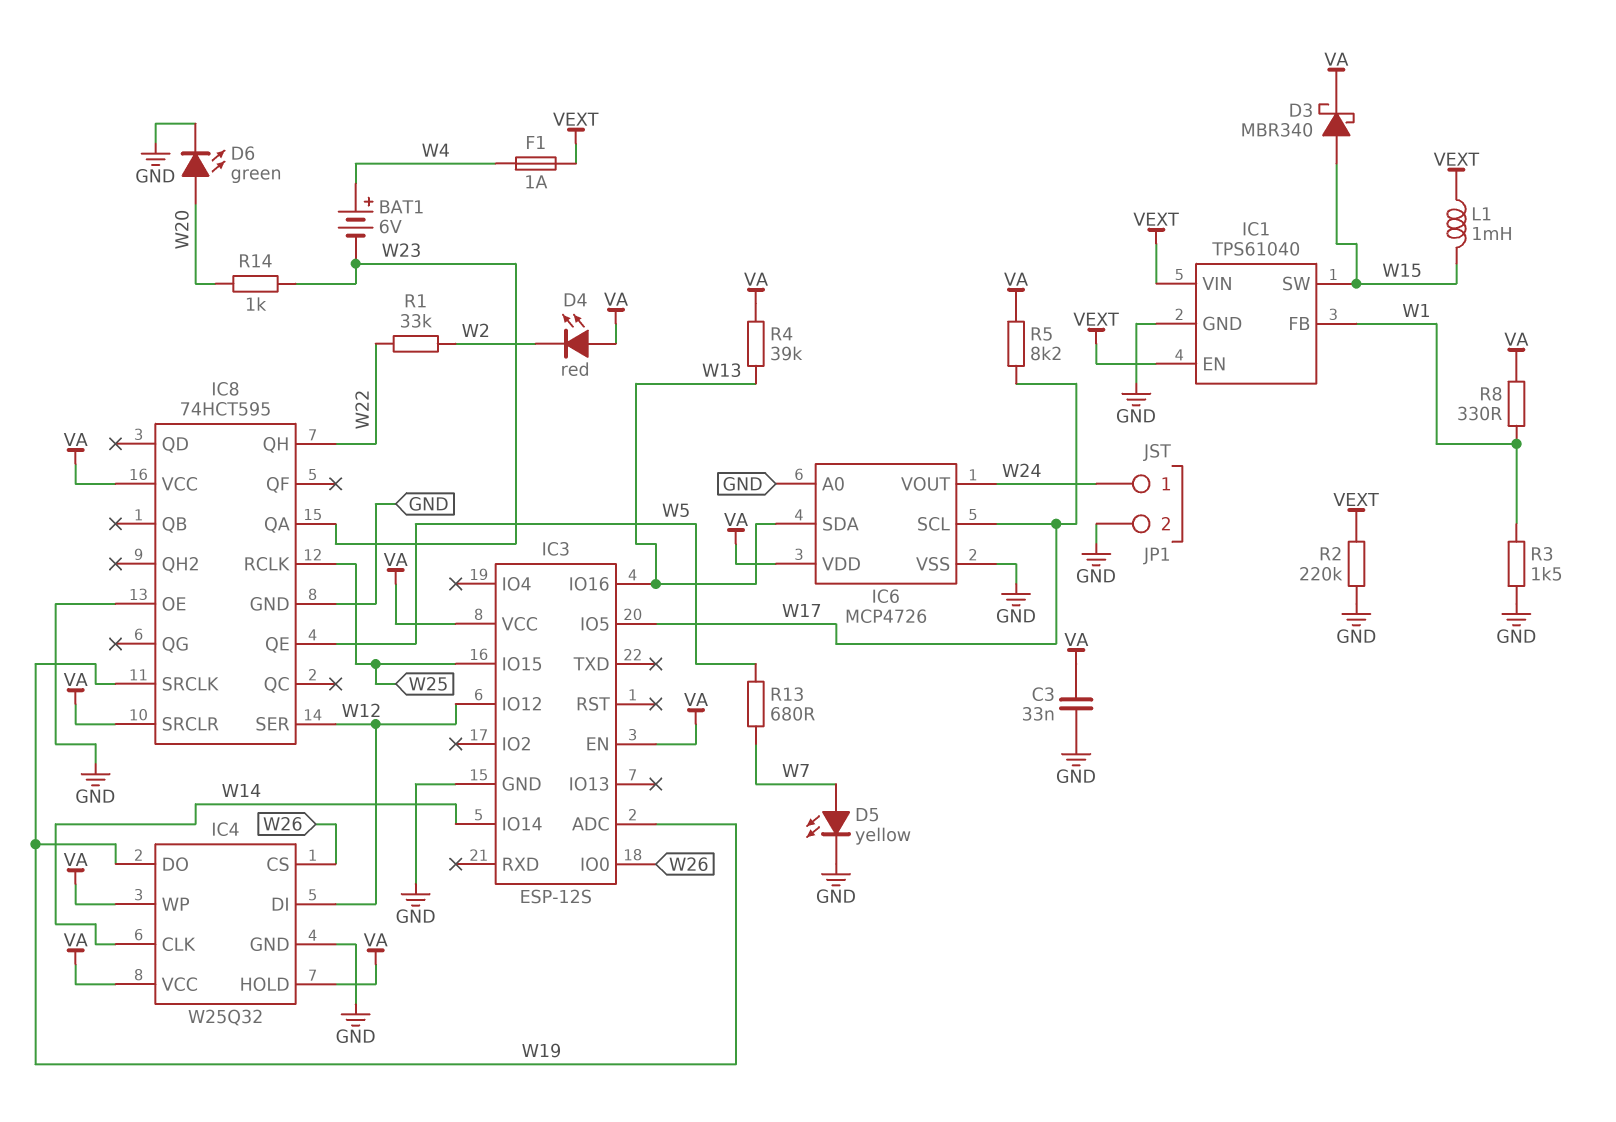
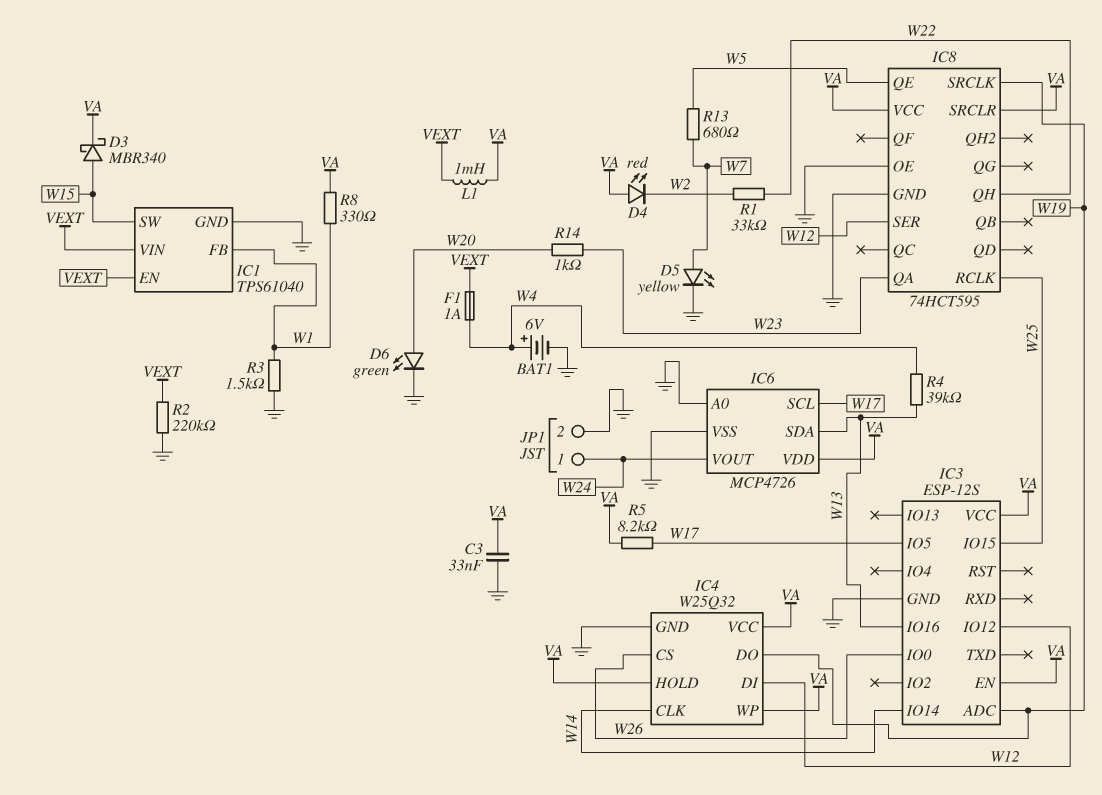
BAT1: 6V (plus W4, minus W23) -> 6V (plus W4, minus GND)
L1: 1mH (VEXT, W15) -> 1mH (VA, VEXT)
R4: 39k (VA, W13) -> 39k (W4, W13)

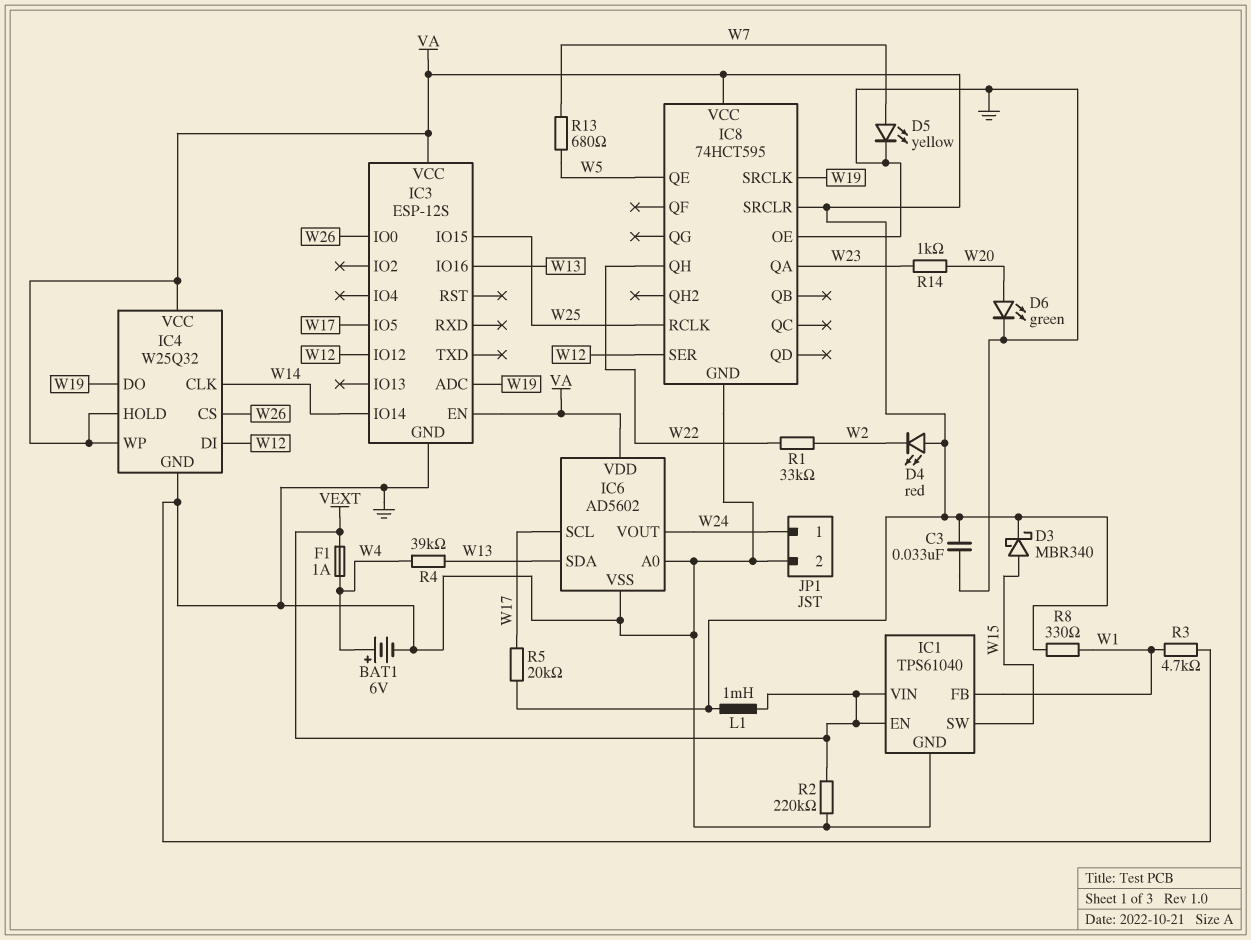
IC6: MCP4726 -> AD5602
R3: 1.5k (GND, W1) -> 4.7k (GND, W1)
R5: 8.2k (VA, W17) -> 20k (VA, W17)

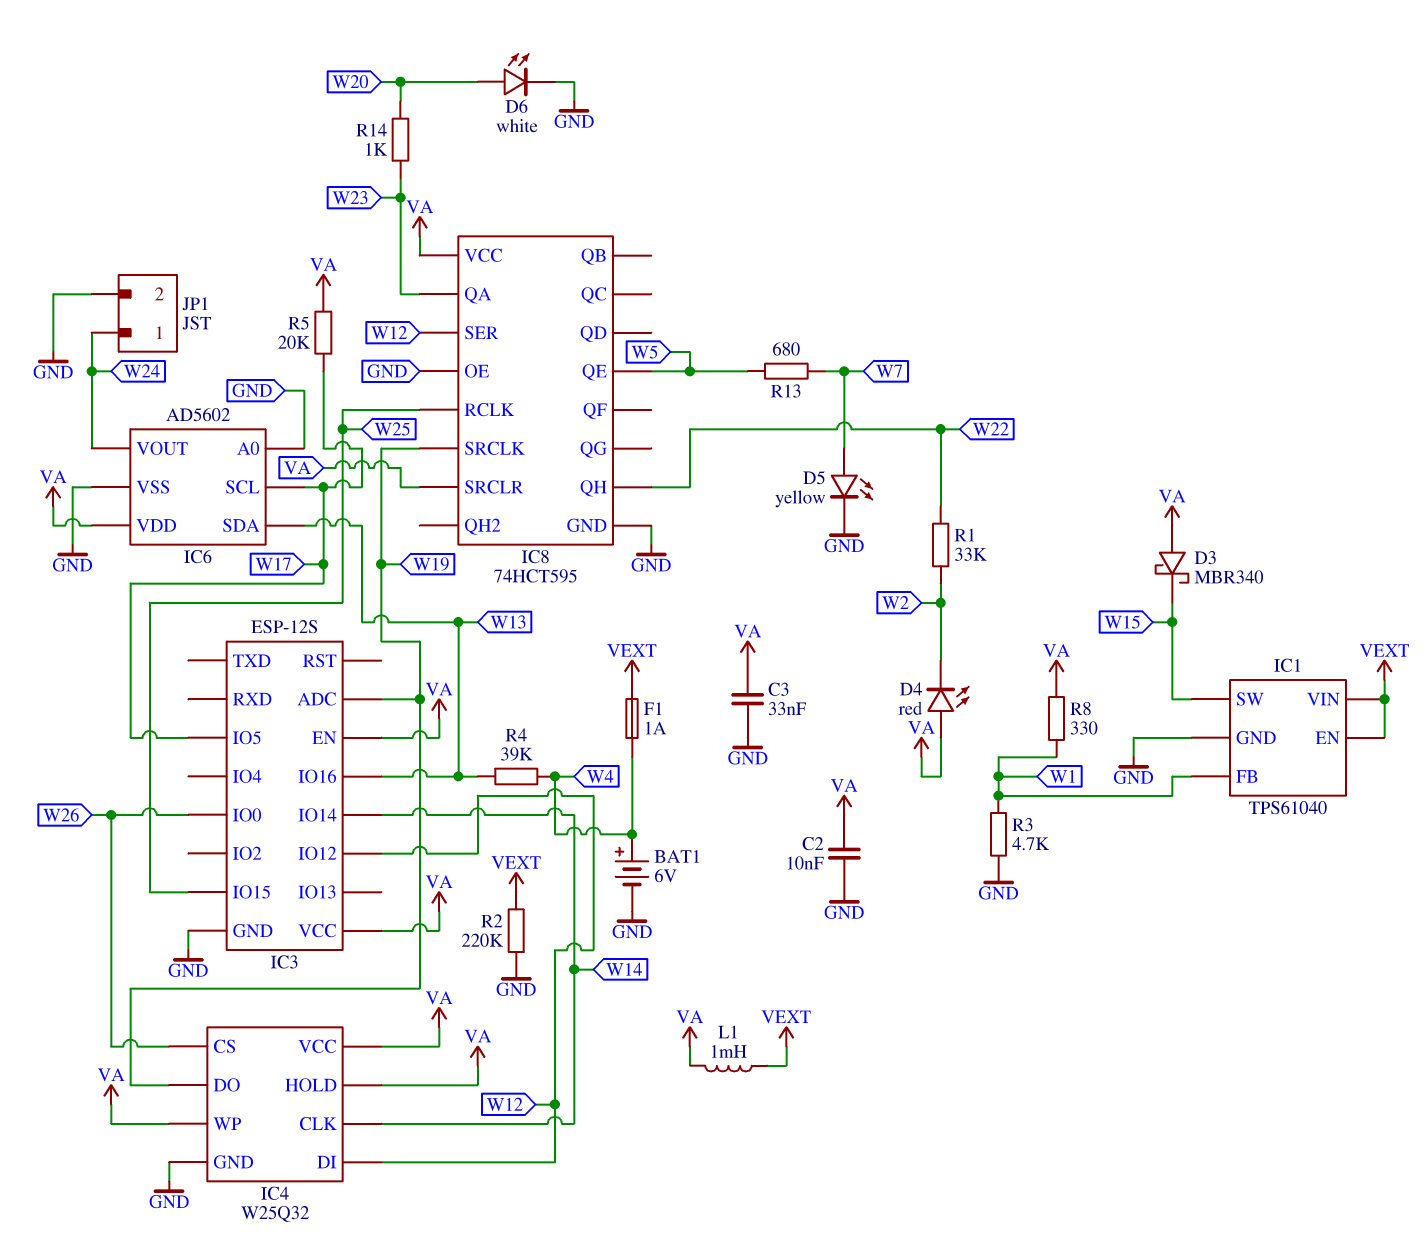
C2: none -> 10nF (GND, VA)
D3: schottky MBR340 (A W15, K VA) -> schottky MBR340 (A VA, K W15)
D6: LED green (A W20, K GND) -> LED white (A W20, K GND)

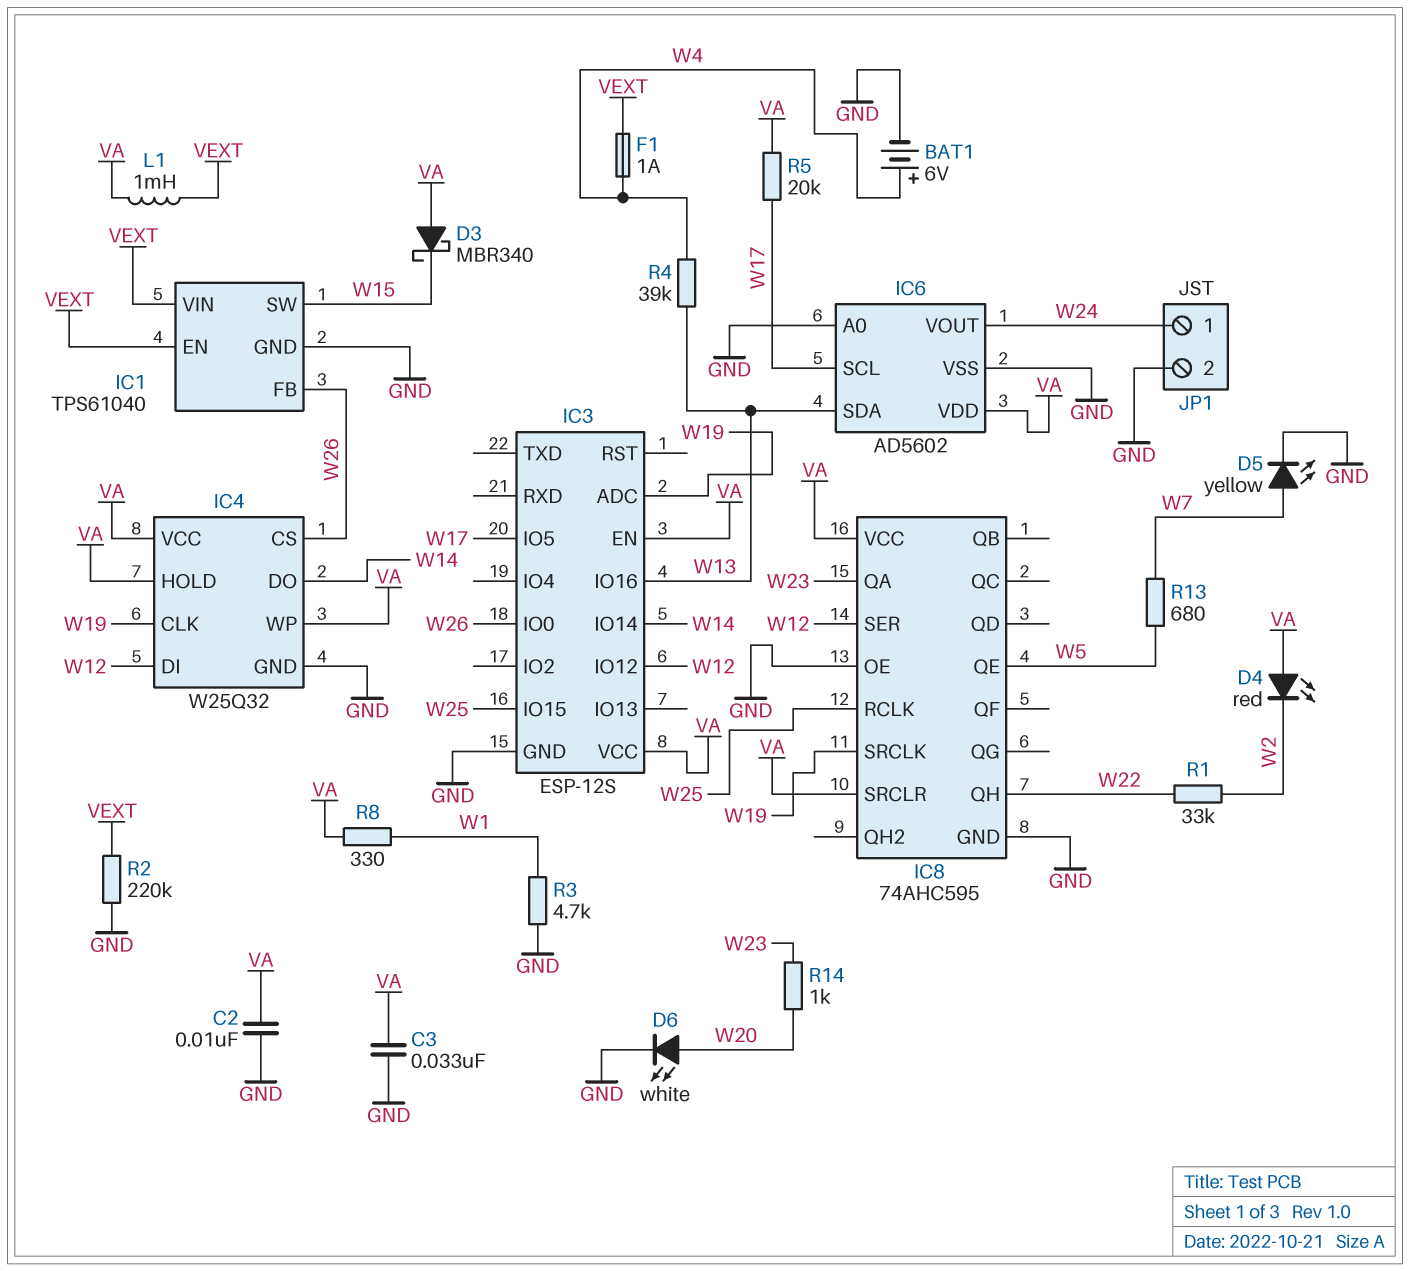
IC1 pin FB: W1 -> W26
IC4 pin CLK: W14 -> W19
IC4 pin DO: W19 -> W14
IC8: 74HCT595 -> 74AHC595

